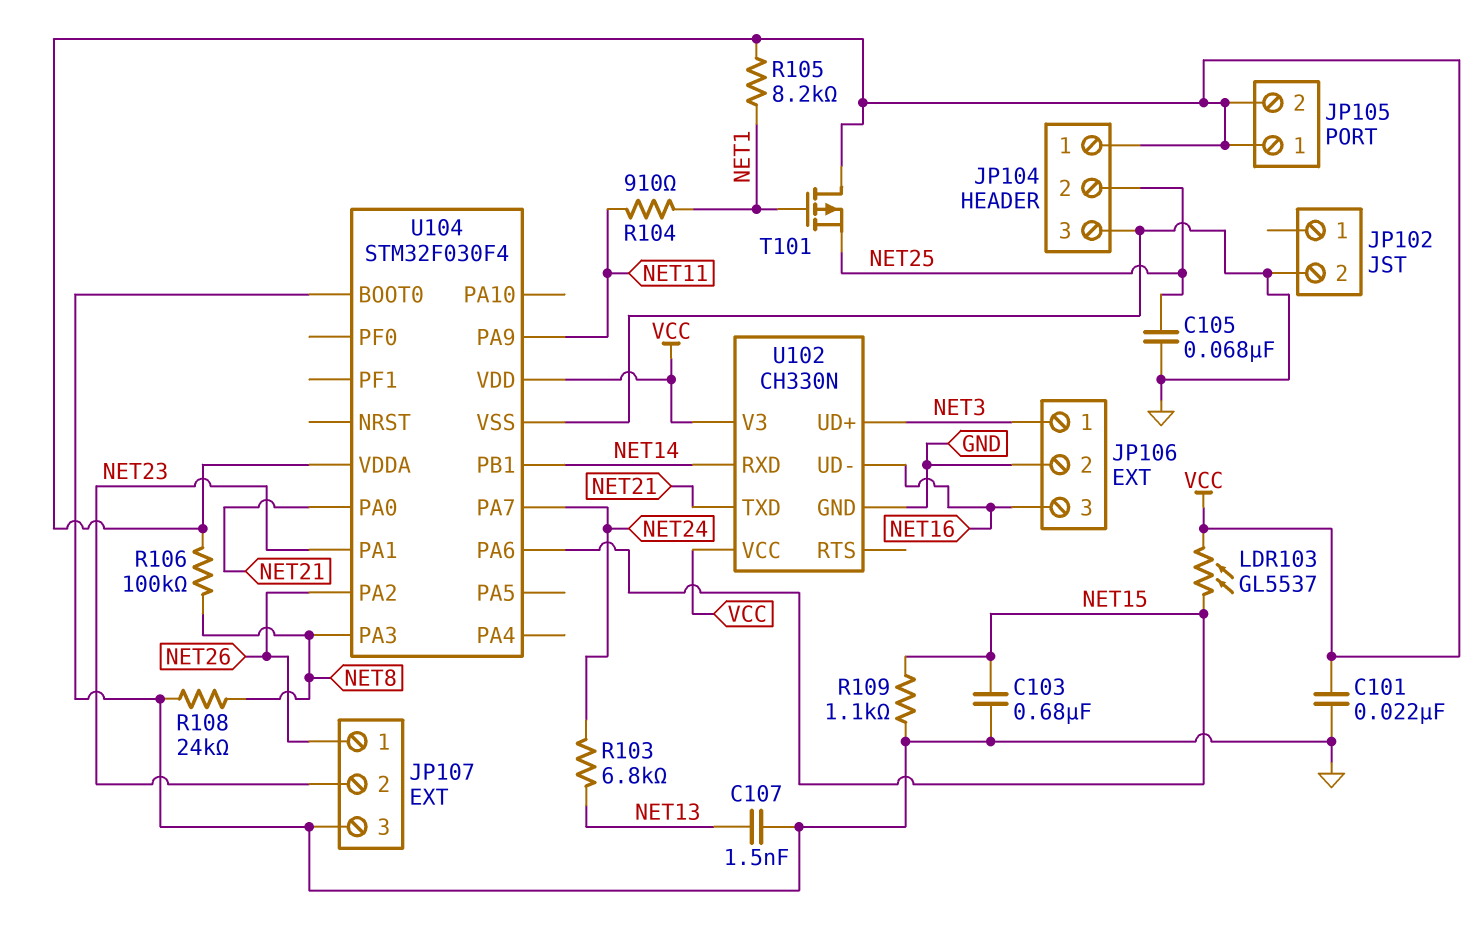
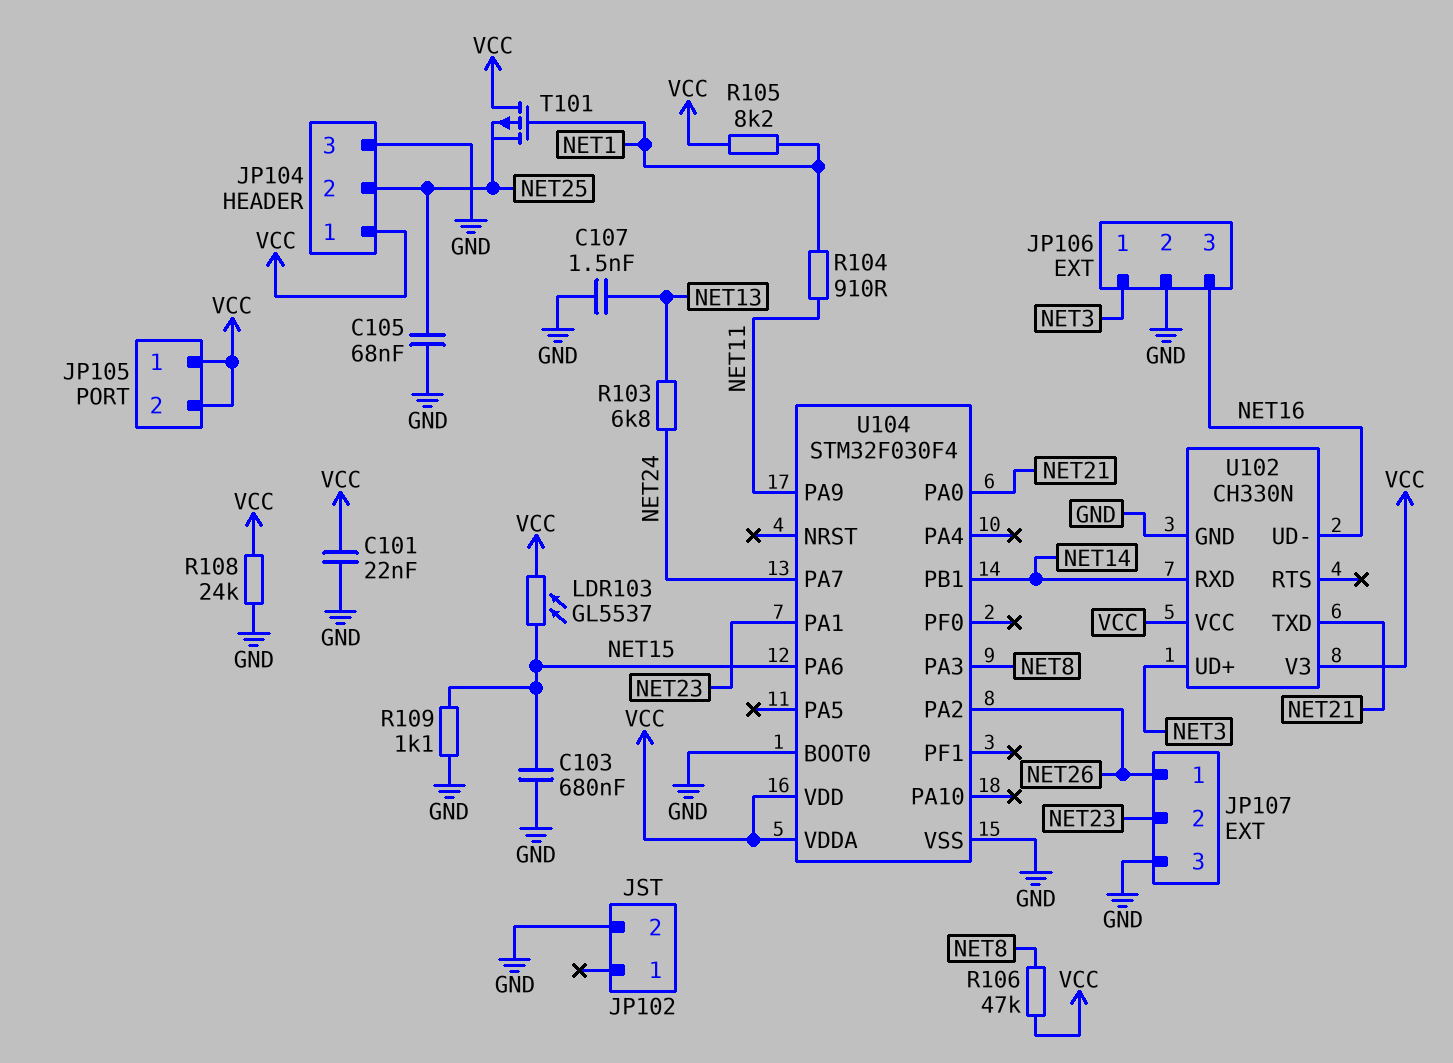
R106: 100k (NET8, VCC) -> 47k (NET8, VCC)
R108: 24k (GND, NET8) -> 24k (GND, VCC)

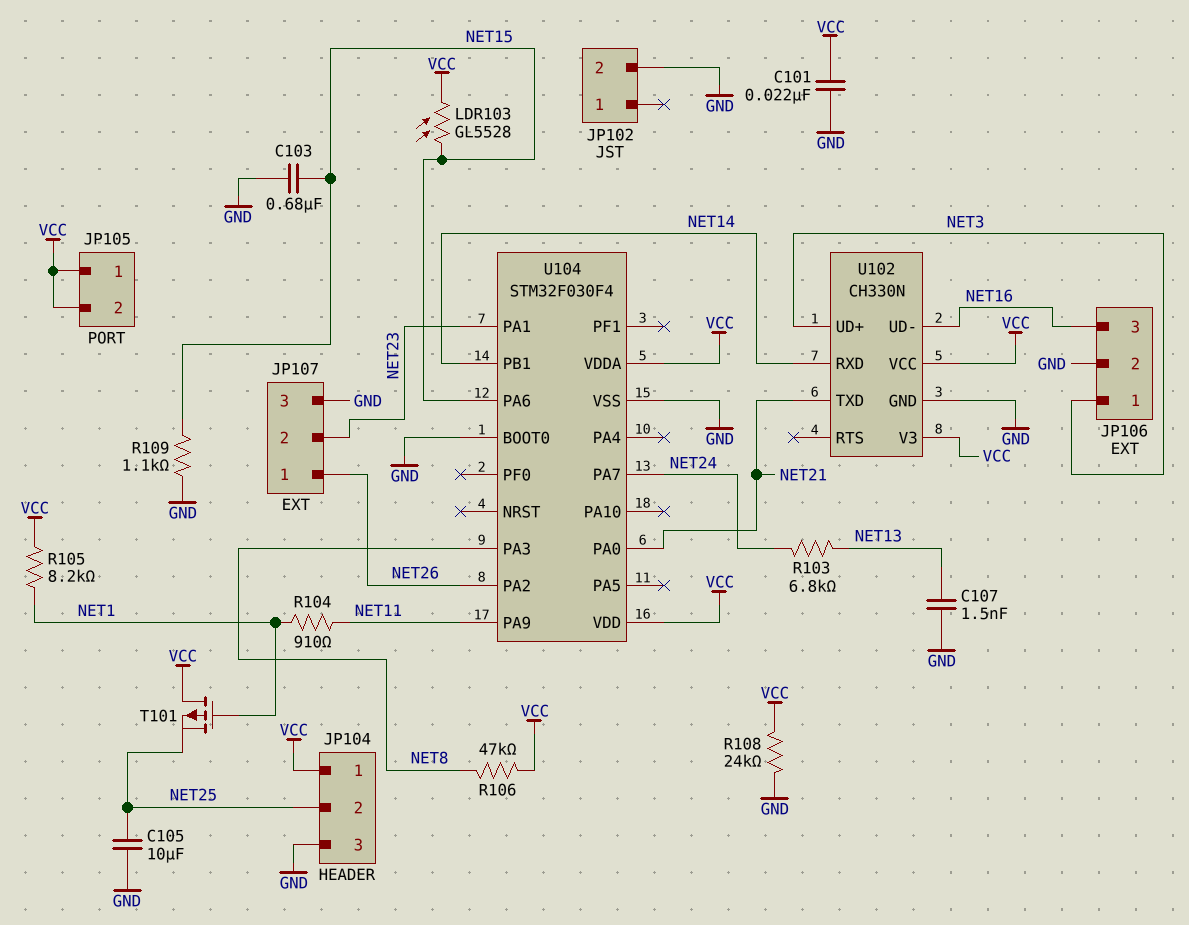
C105: 68nF (GND, NET25) -> 10uF (GND, NET25)
LDR103: GL5537 (NET15, VCC) -> GL5528 (NET15, VCC)

